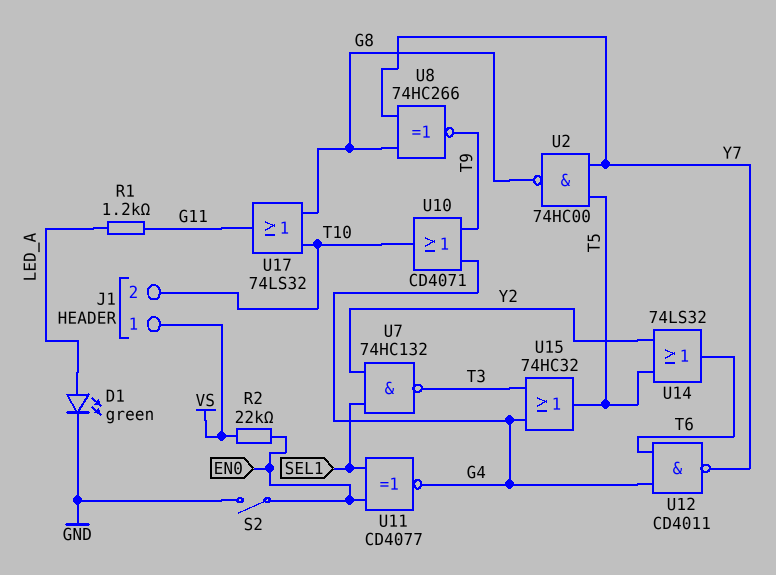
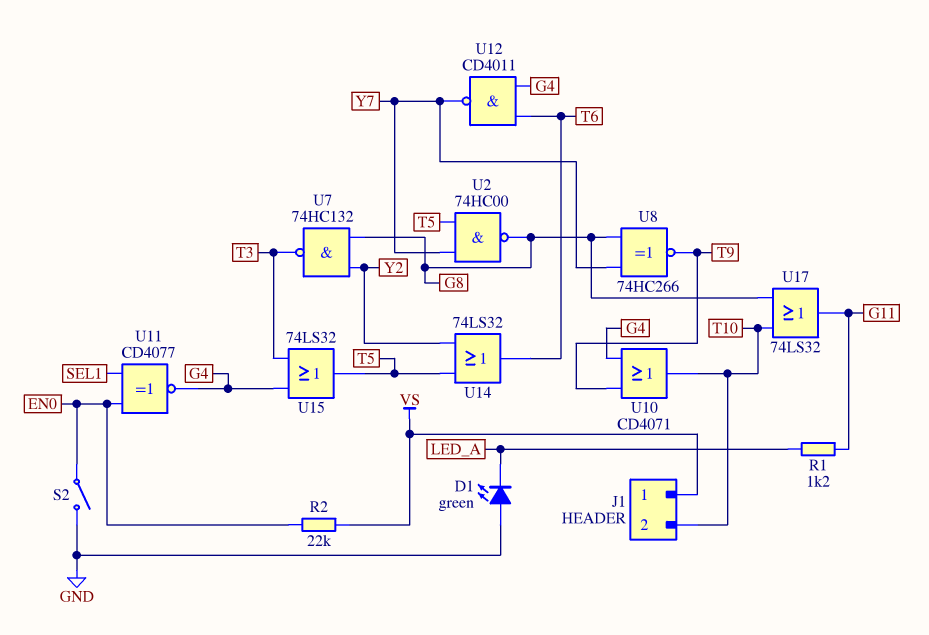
D1: LED green (A LED_A, K GND) -> LED green (A GND, K LED_A)
U7: NAND 74HC132 (in SEL1, in Y2, out T3) -> NAND 74HC132 (in G8, in Y2, out T3)
U15: OR 74HC32 (in G4, in T3, out T5) -> OR 74LS32 (in G4, in T3, out T5)

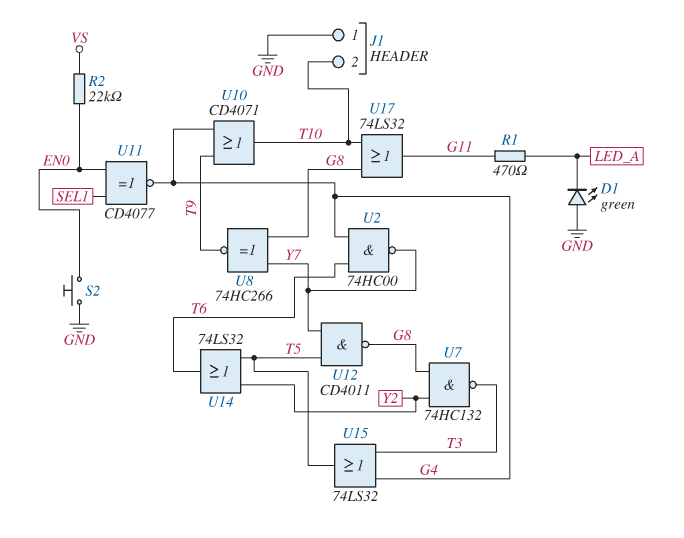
J1 pin 1: VS -> GND
R1: 1.2k (G11, LED_A) -> 470 (G11, LED_A)
S2: switch (EN0, GND) -> button (EN0, GND)
U2: NAND 74HC00 (in T5, in Y7, out G8) -> NAND 74HC00 (in G4, in T6, out Y7)
U12: NAND CD4011 (in G4, in T6, out Y7) -> NAND CD4011 (in T5, in Y7, out G8)

